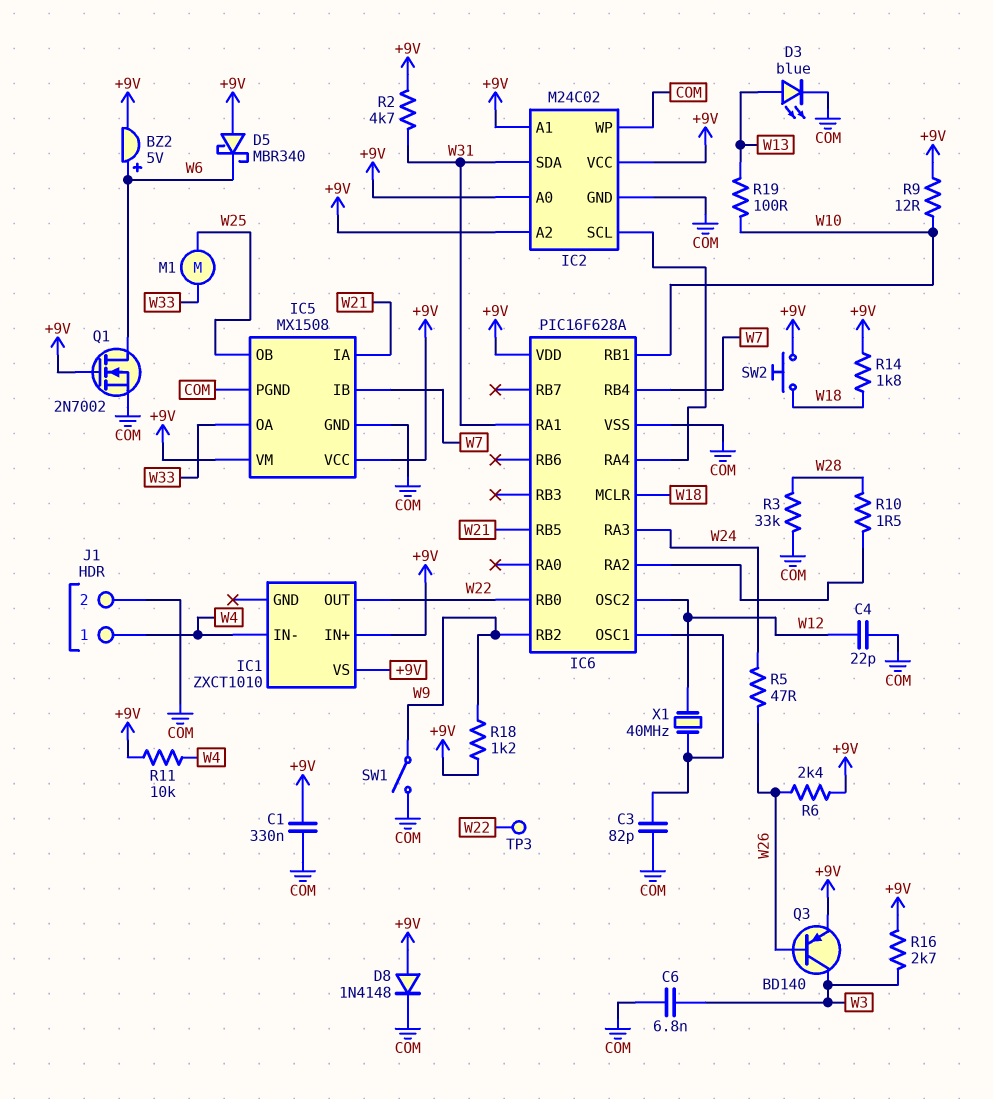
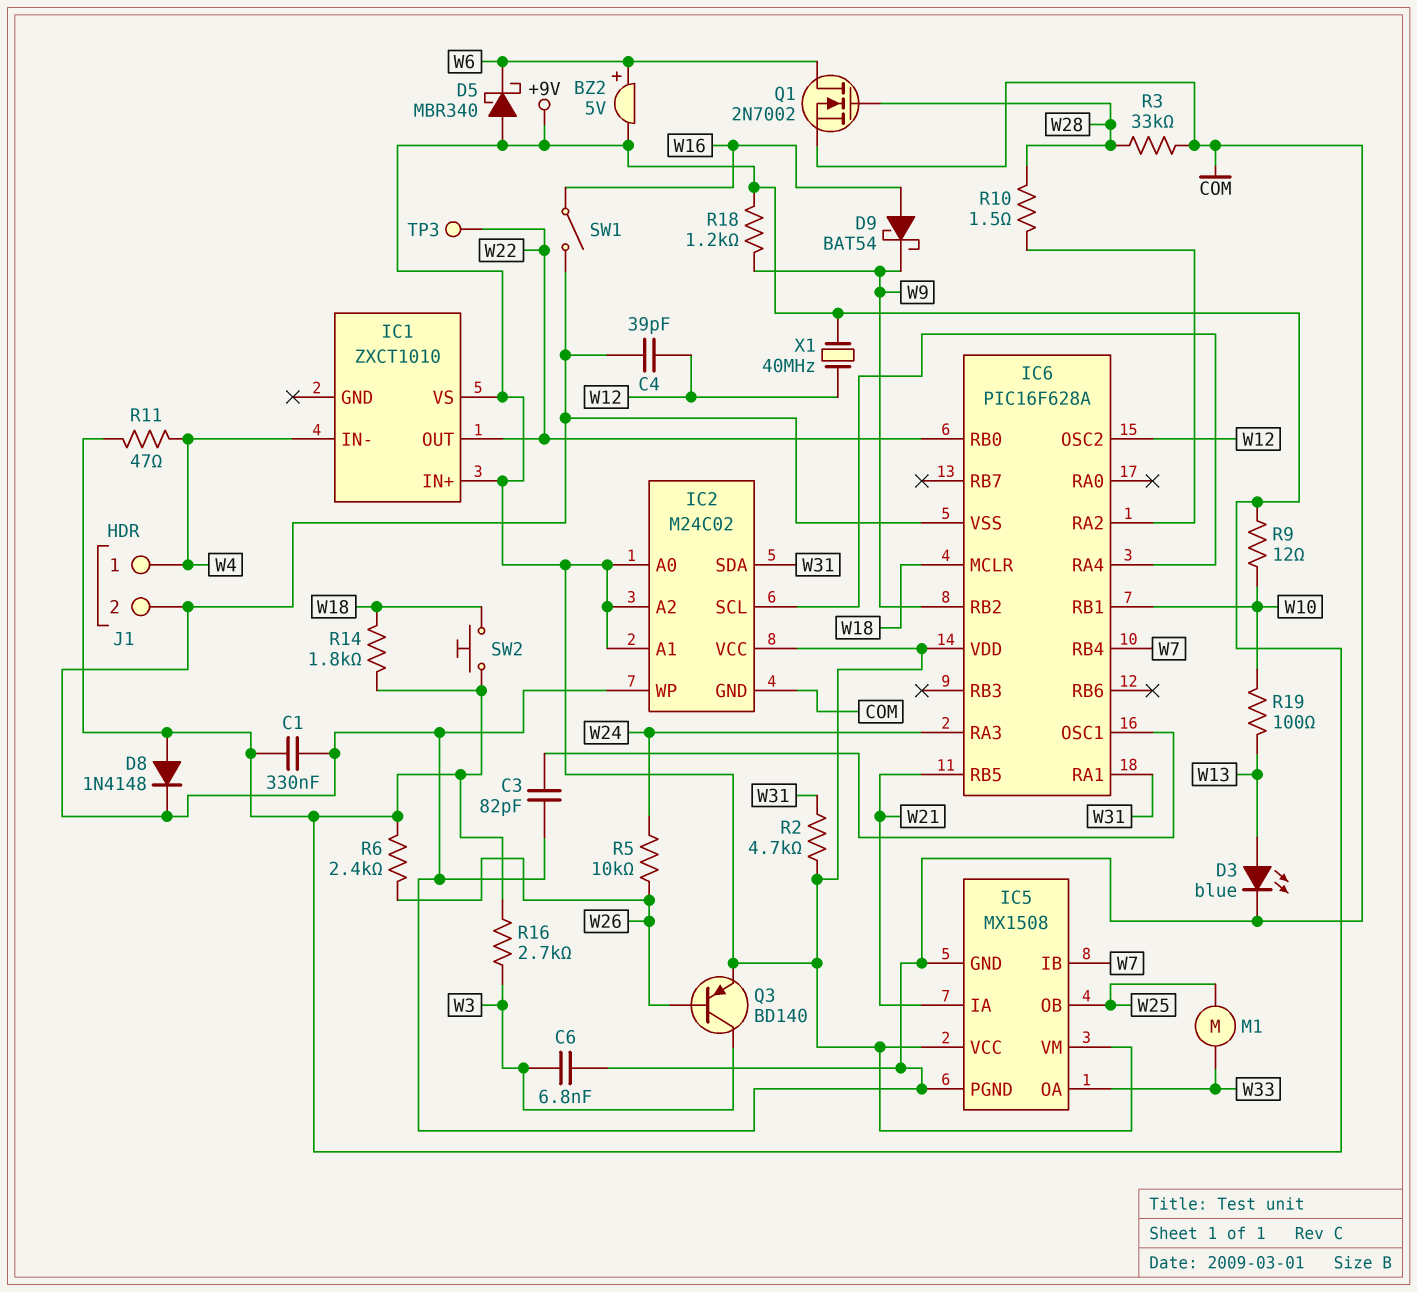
C4: 22pF (COM, W12) -> 39pF (COM, W12)
D9: none -> schottky BAT54 (A W16, K W9)
Q1: NMOS 2N7002 (G +9V, D W6, S COM) -> NMOS 2N7002 (G W28, D W6, S COM)
R5: 47 (W24, W26) -> 10k (W24, W26)
R11: 10k (+9V, W4) -> 47 (+9V, W4)
SW1: switch (COM, W9) -> switch (COM, W16)
X1: 40MHz (IC6/OSC1, W12) -> 40MHz (+9V, W12)

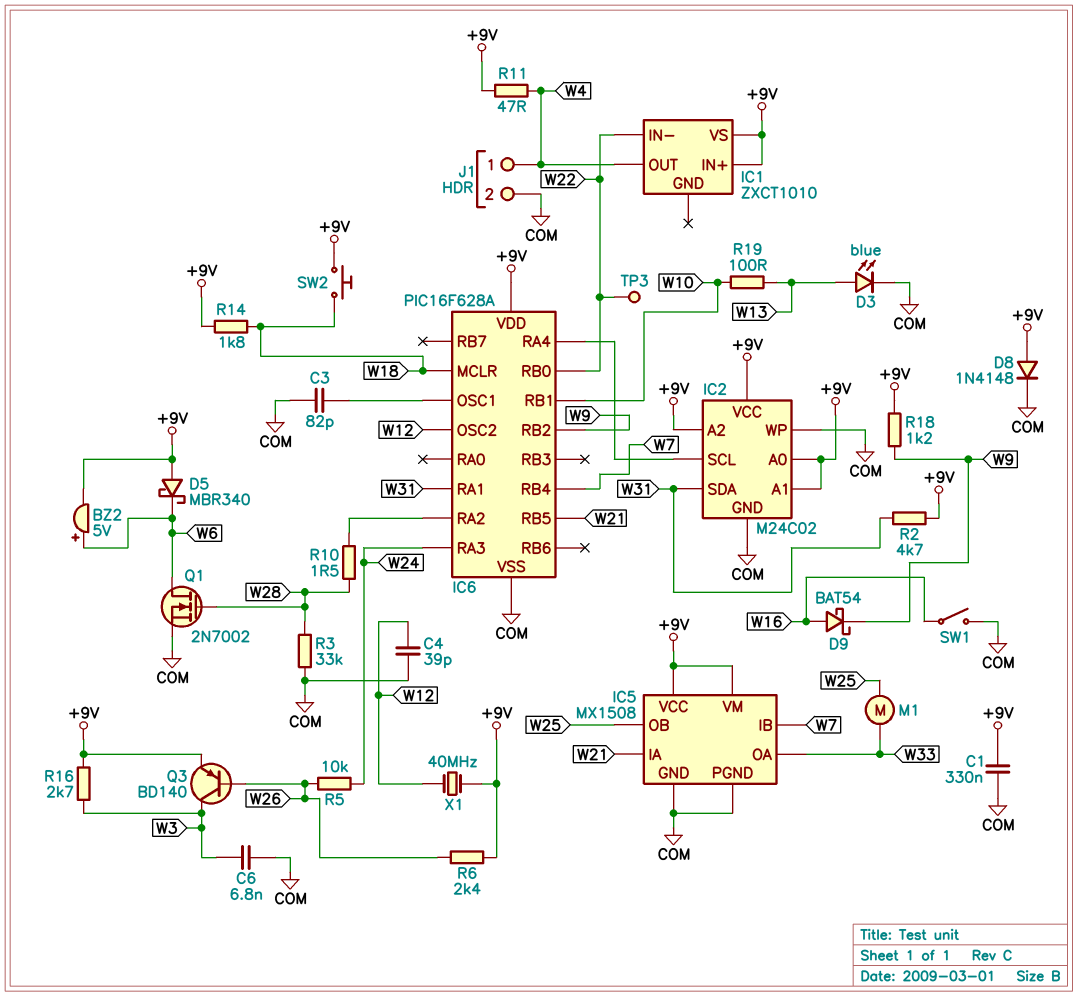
IC1 pin IN-: W4 -> W22
IC1 pin OUT: W22 -> W4
R9: 12 (+9V, W10) -> none

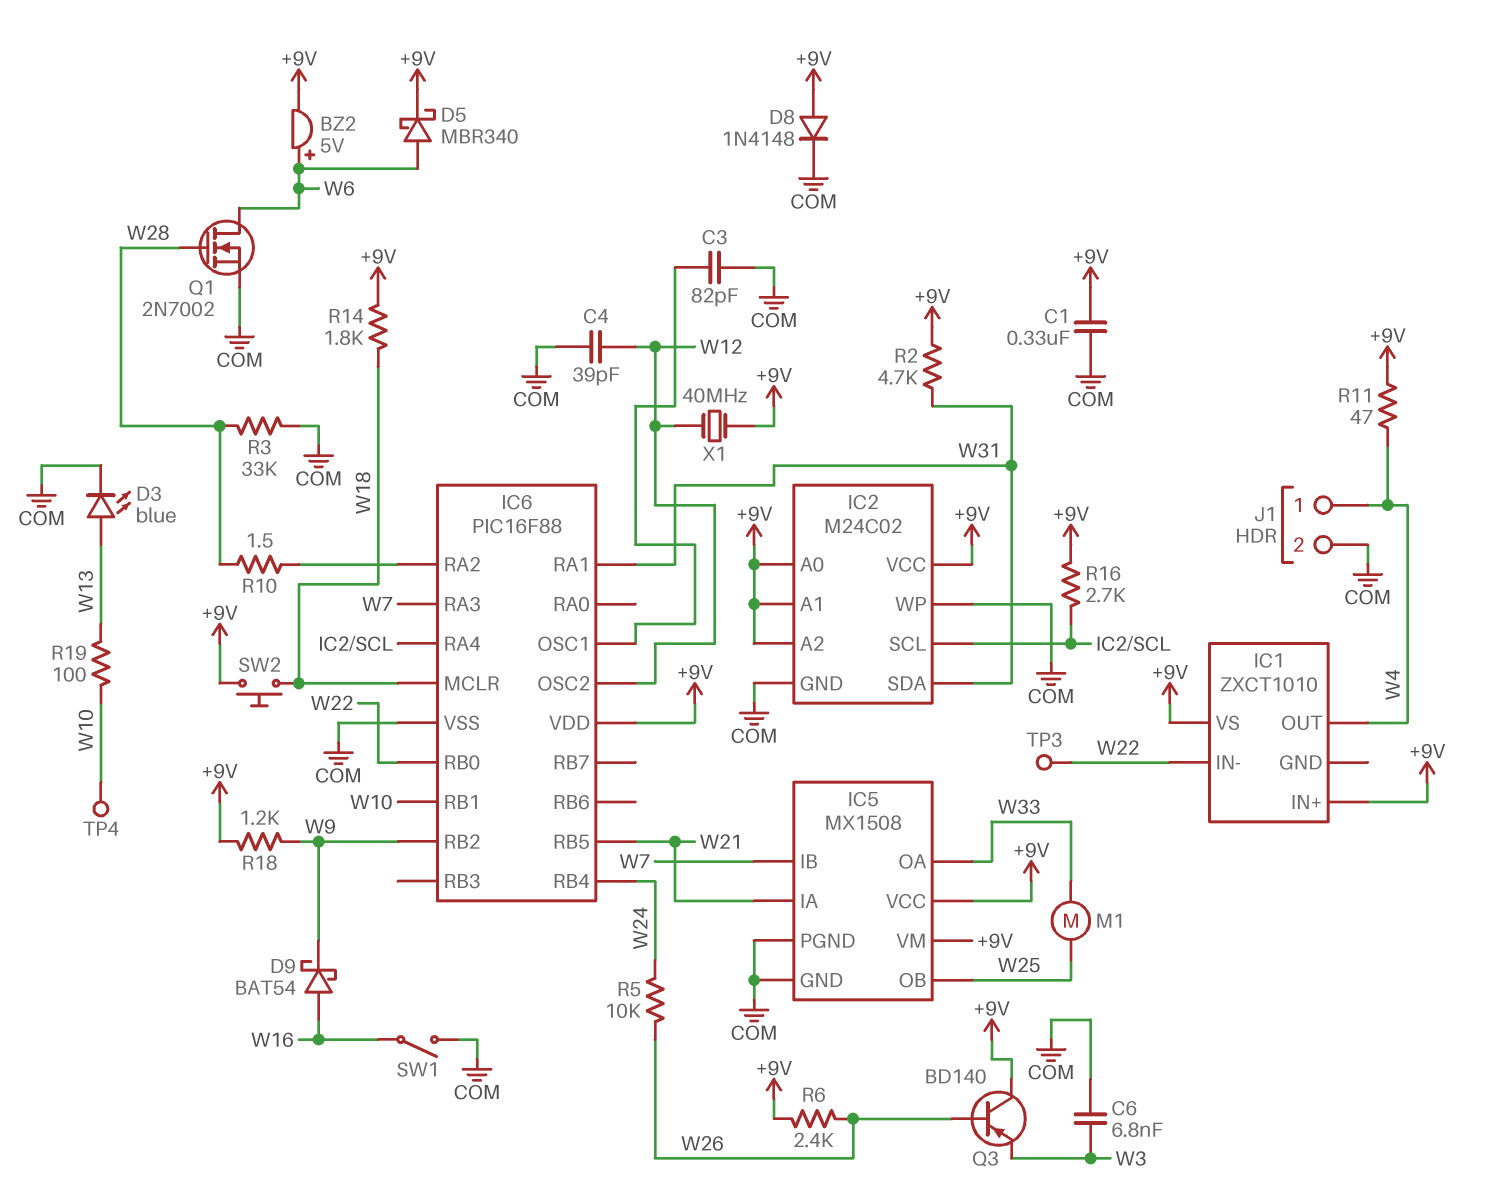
D5: schottky MBR340 (A +9V, K W6) -> schottky MBR340 (A W6, K +9V)
IC6: PIC16F628A -> PIC16F88
IC6 pin RA3: W24 -> W7
IC6 pin RB4: W7 -> W24
Q3: PNP BD140 (B W26, C W3, E +9V) -> PNP BD140 (B W26, C +9V, E W3)
R16: 2.7k (+9V, W3) -> 2.7k (+9V, IC2/SCL)
TP4: none -> test point (W10)

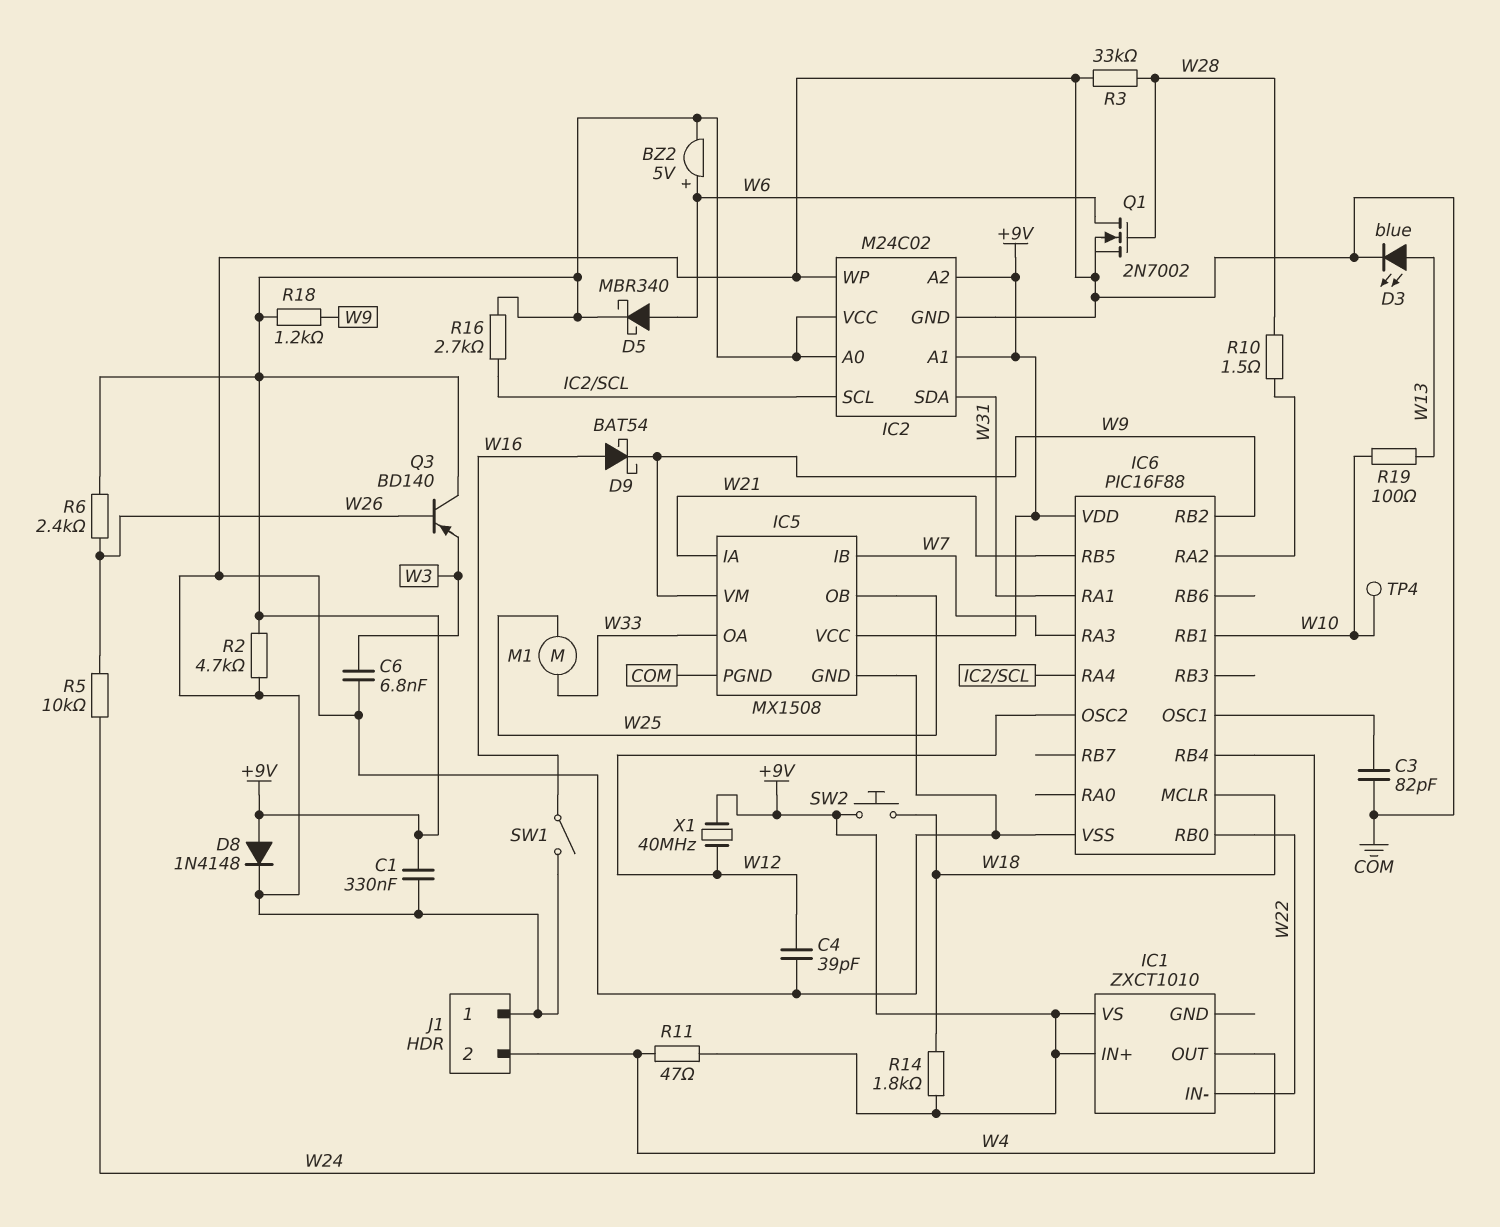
IC5 pin VM: +9V -> W9
J1 pin 1: W4 -> COM
J1 pin 2: COM -> W4
R2: 4.7k (+9V, W31) -> 4.7k (+9V, COM)
TP3: test point (W22) -> none

